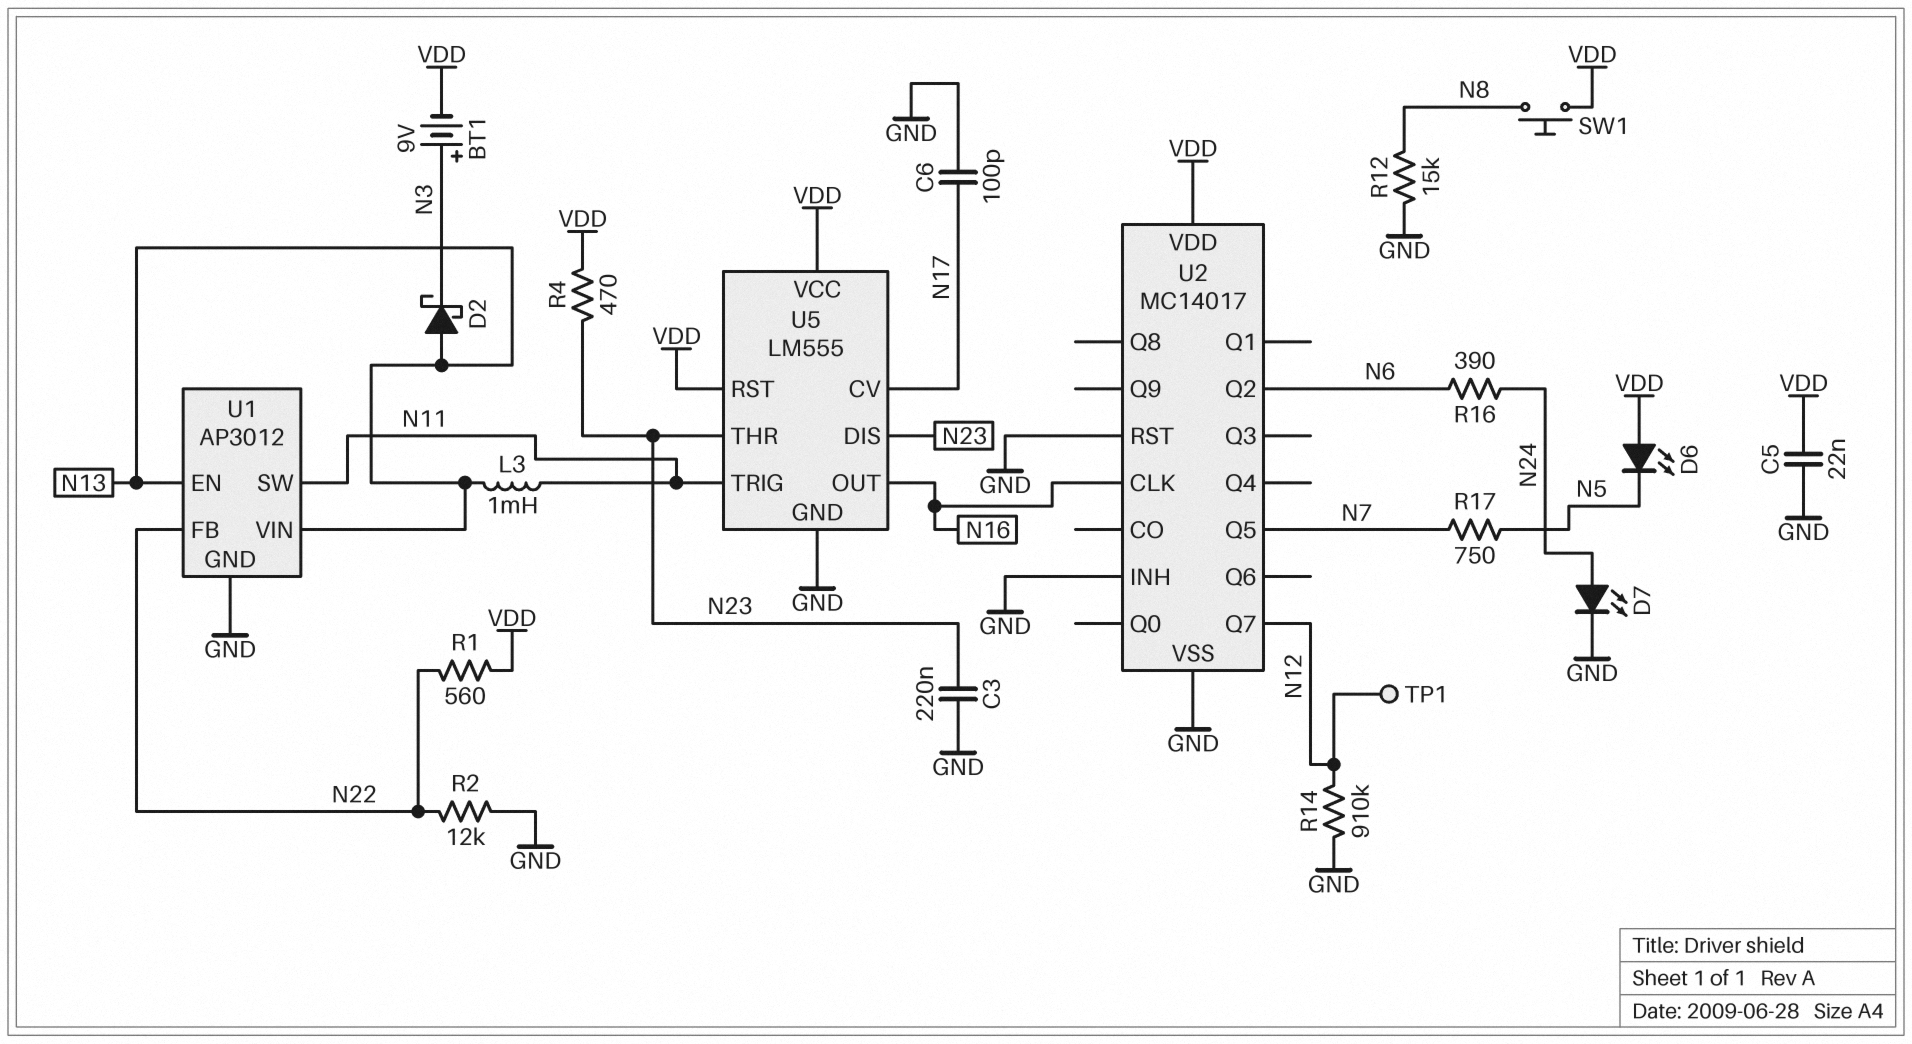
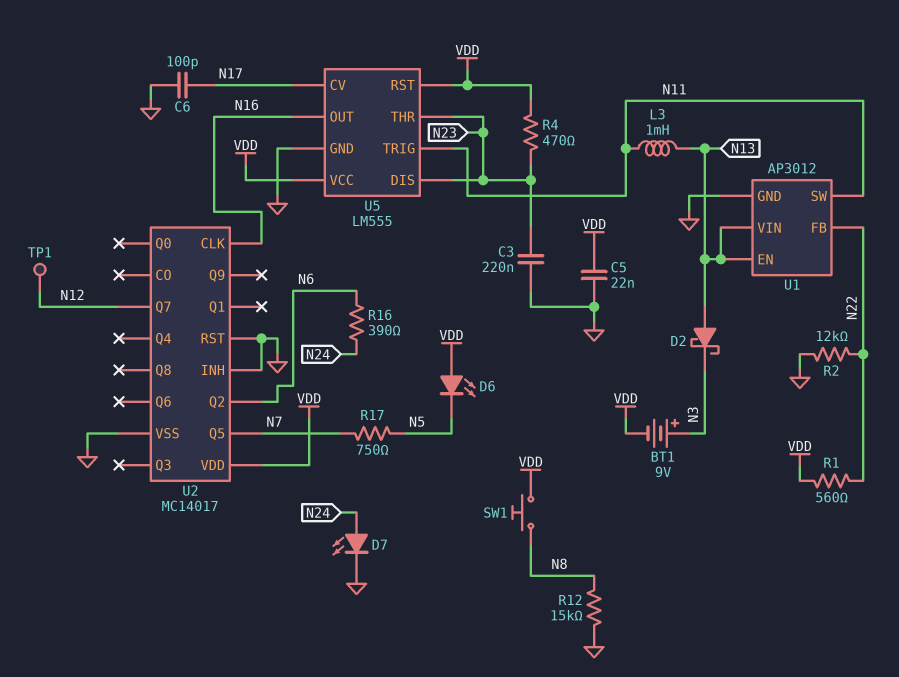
R14: 910k (GND, N12) -> none

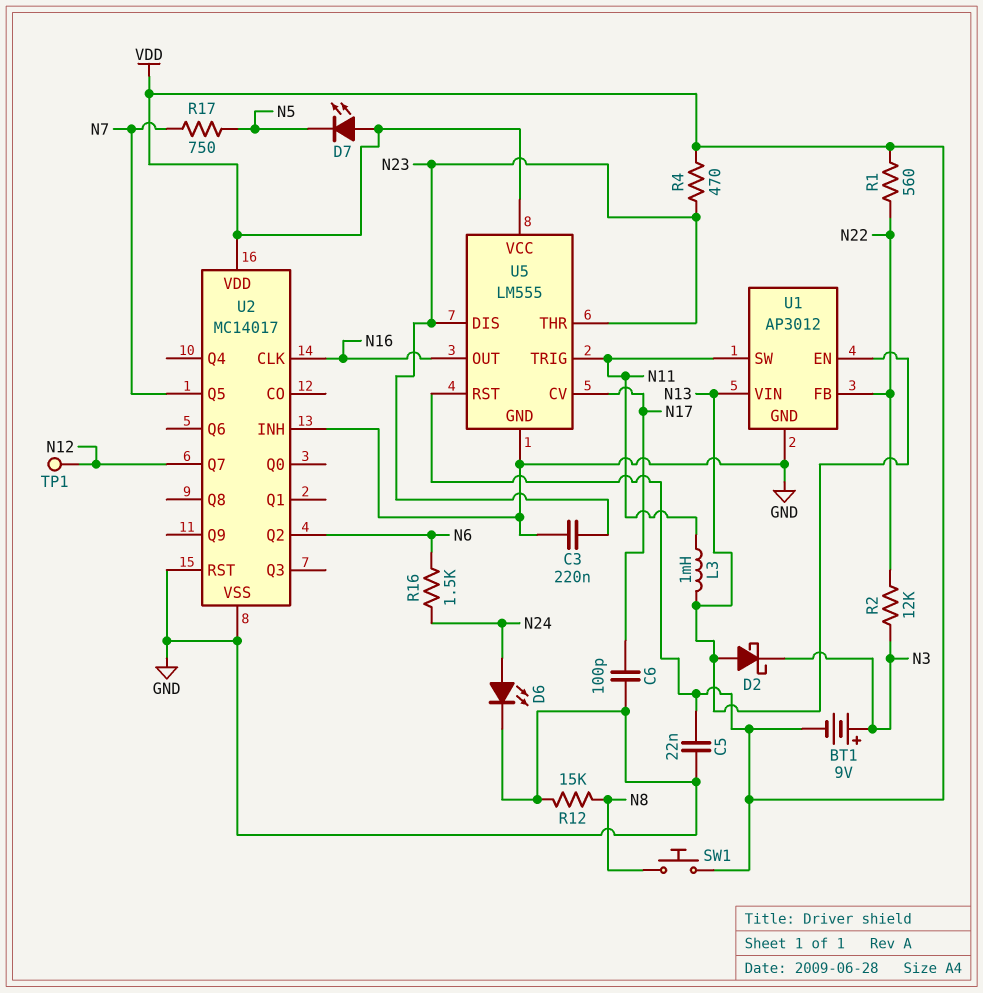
D6: LED (A VDD, K N5) -> LED (A N24, K GND)
D7: LED (A N24, K GND) -> LED (A VDD, K N5)
R2: 12k (GND, N22) -> 12k (N3, N22)
R16: 390 (N6, N24) -> 1.5k (N6, N24)

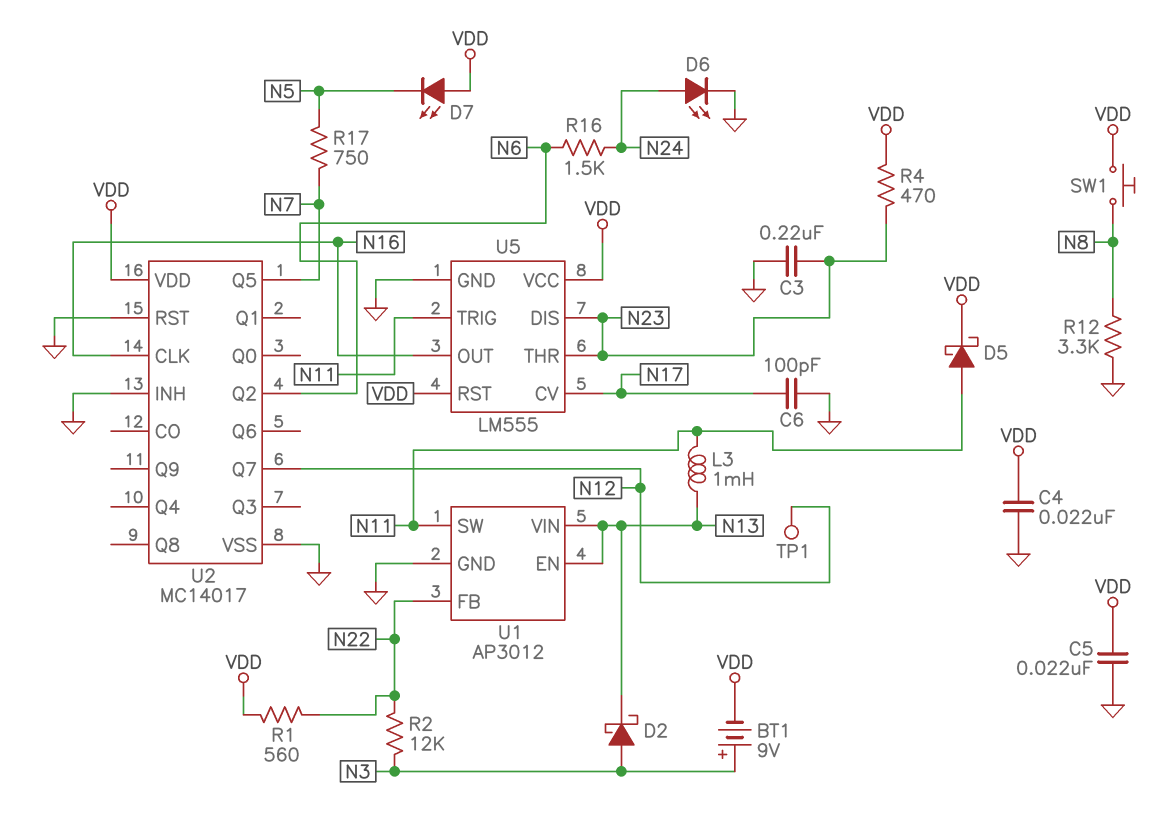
C4: none -> 22nF (GND, VDD)
D2: schottky (A N13, K N3) -> schottky (A N3, K N13)
D5: none -> schottky (A N11, K VDD)
R12: 15k (GND, N8) -> 3.3k (GND, N8)

